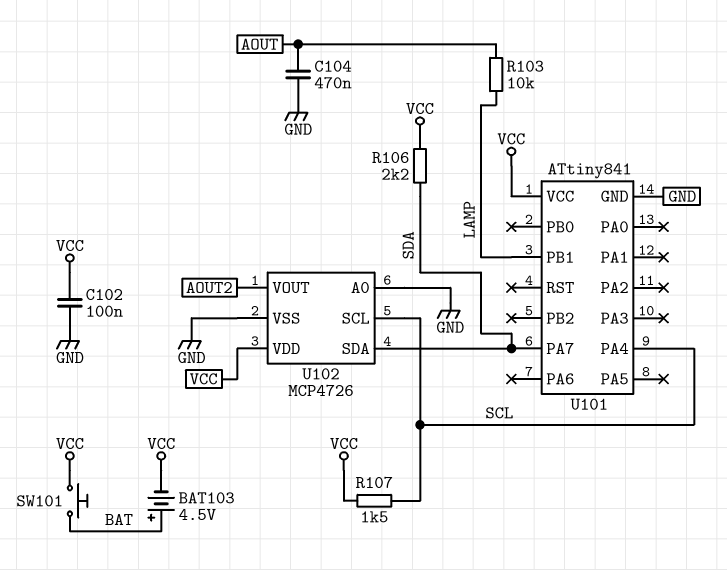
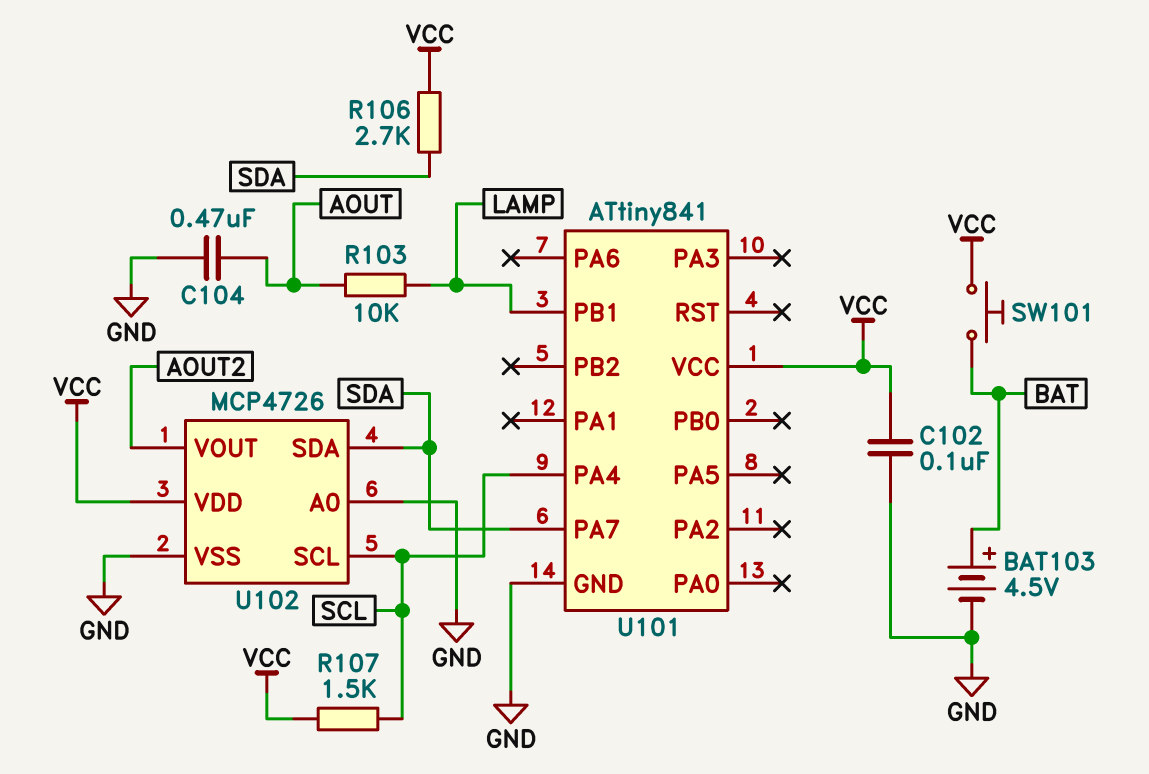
BAT103: 4.5V (plus BAT, minus VCC) -> 4.5V (plus BAT, minus GND)
R106: 2.2k (SDA, VCC) -> 2.7k (SDA, VCC)

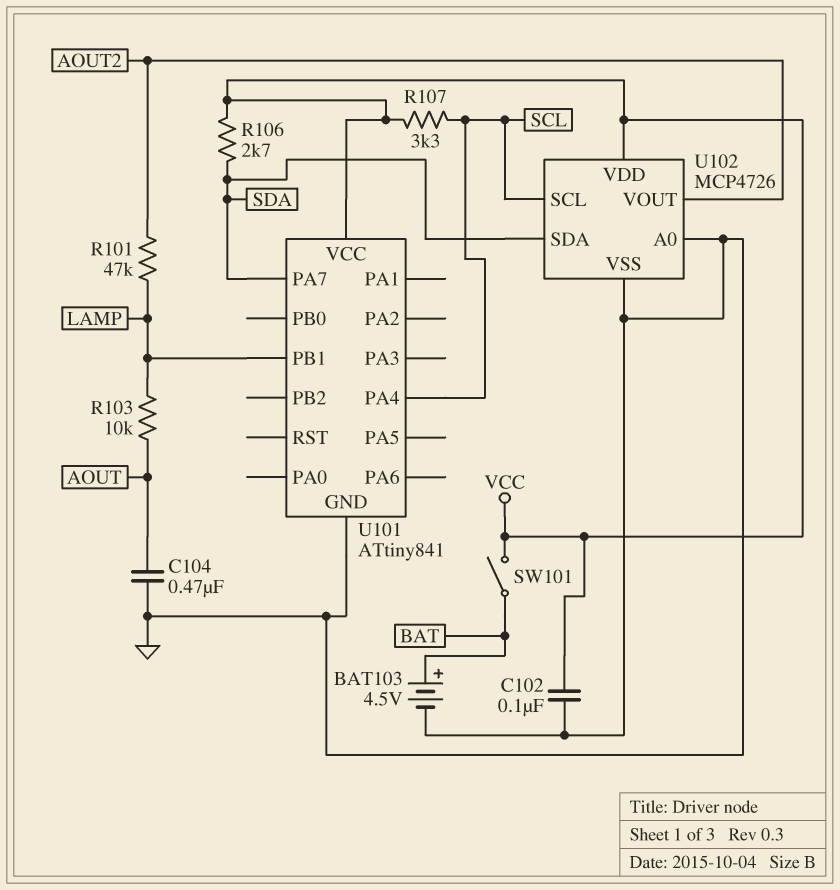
R101: none -> 47k (AOUT2, LAMP)
R107: 1.5k (SCL, VCC) -> 3.3k (SCL, VCC)
SW101: button (BAT, VCC) -> switch (BAT, VCC)

